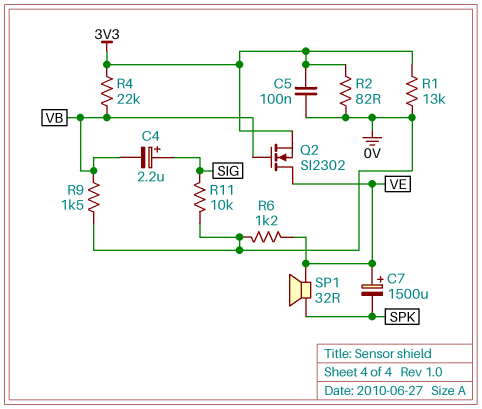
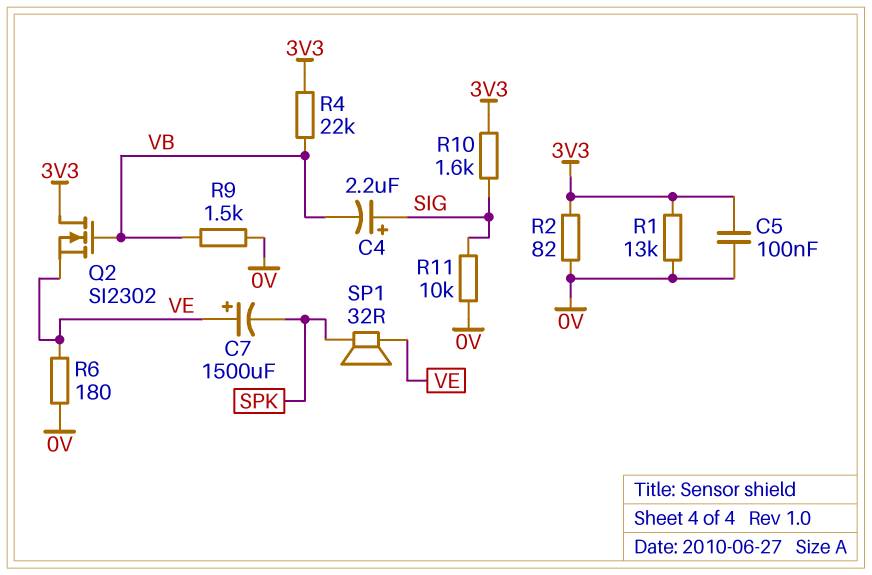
Q2: NMOS SI2302 (G VB, D VE, S 3V3) -> NMOS SI2302 (G VB, D 3V3, S VE)
R6: 1.2k (0V, VE) -> 180 (0V, VE)
R10: none -> 1.6k (3V3, SIG)

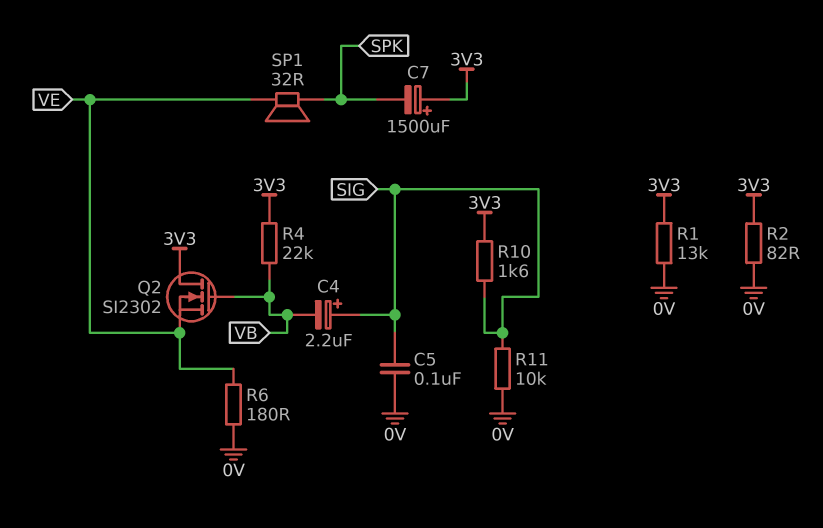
C5: 100nF (0V, 3V3) -> 100nF (0V, SIG)
C7: 1500uF (plus VE, minus SPK) -> 1500uF (plus 3V3, minus SPK)
R9: 1.5k (0V, VB) -> none

